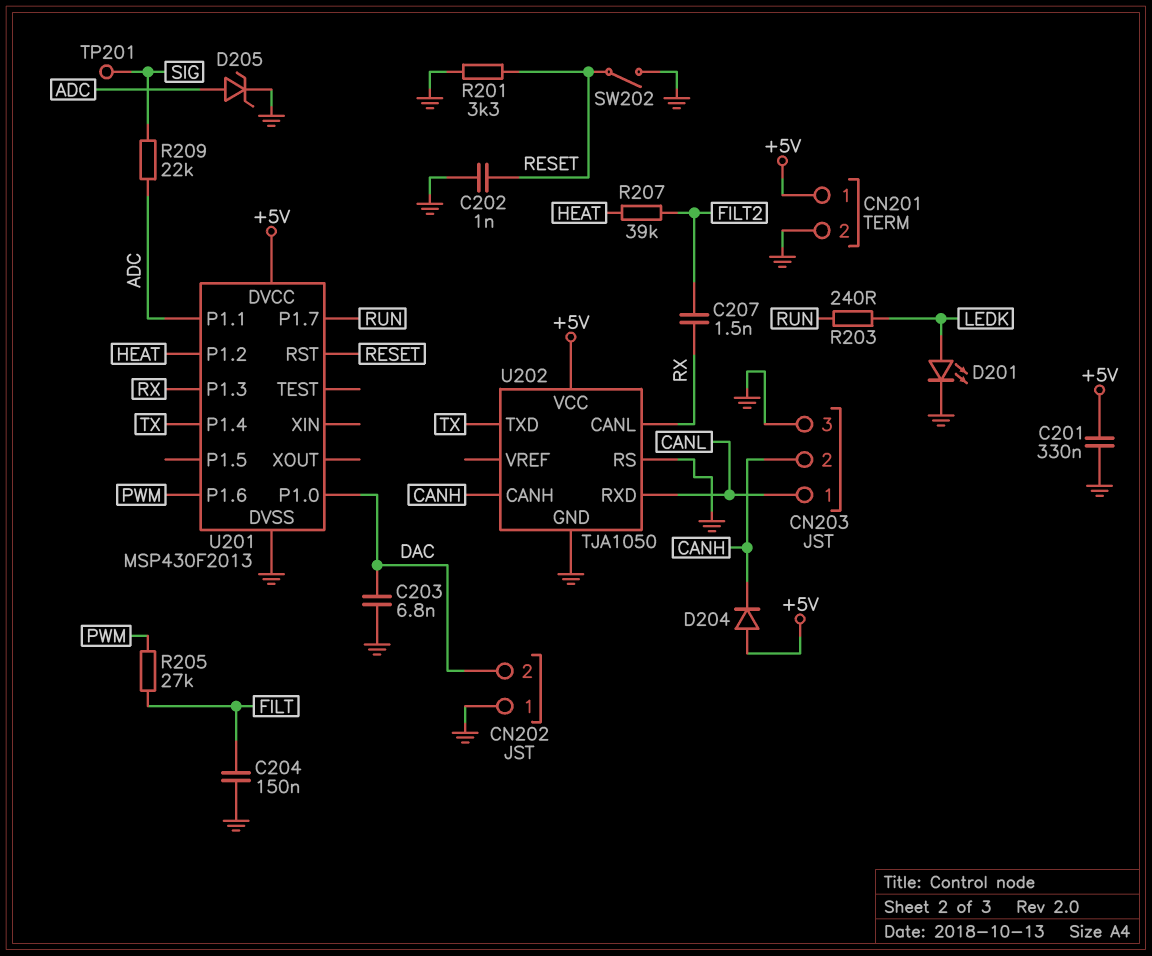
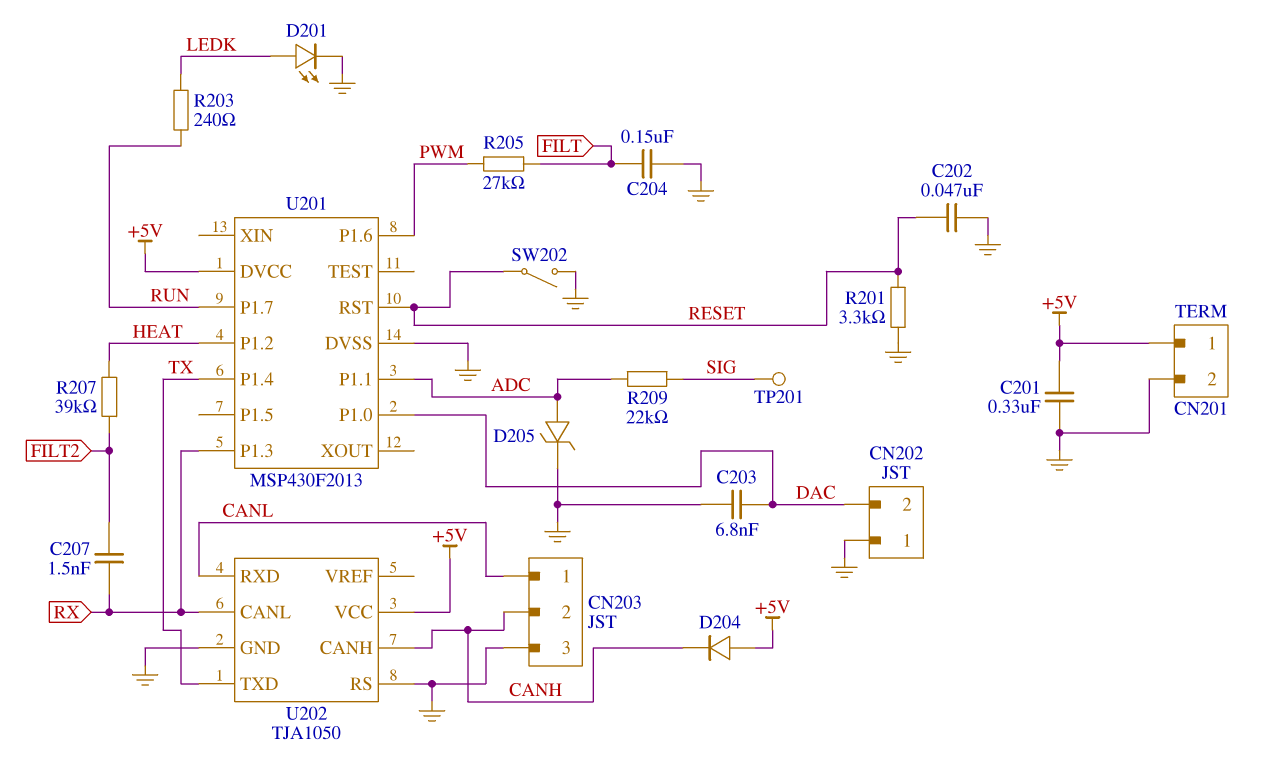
C202: 1nF (GND, RESET) -> 47nF (GND, RESET)

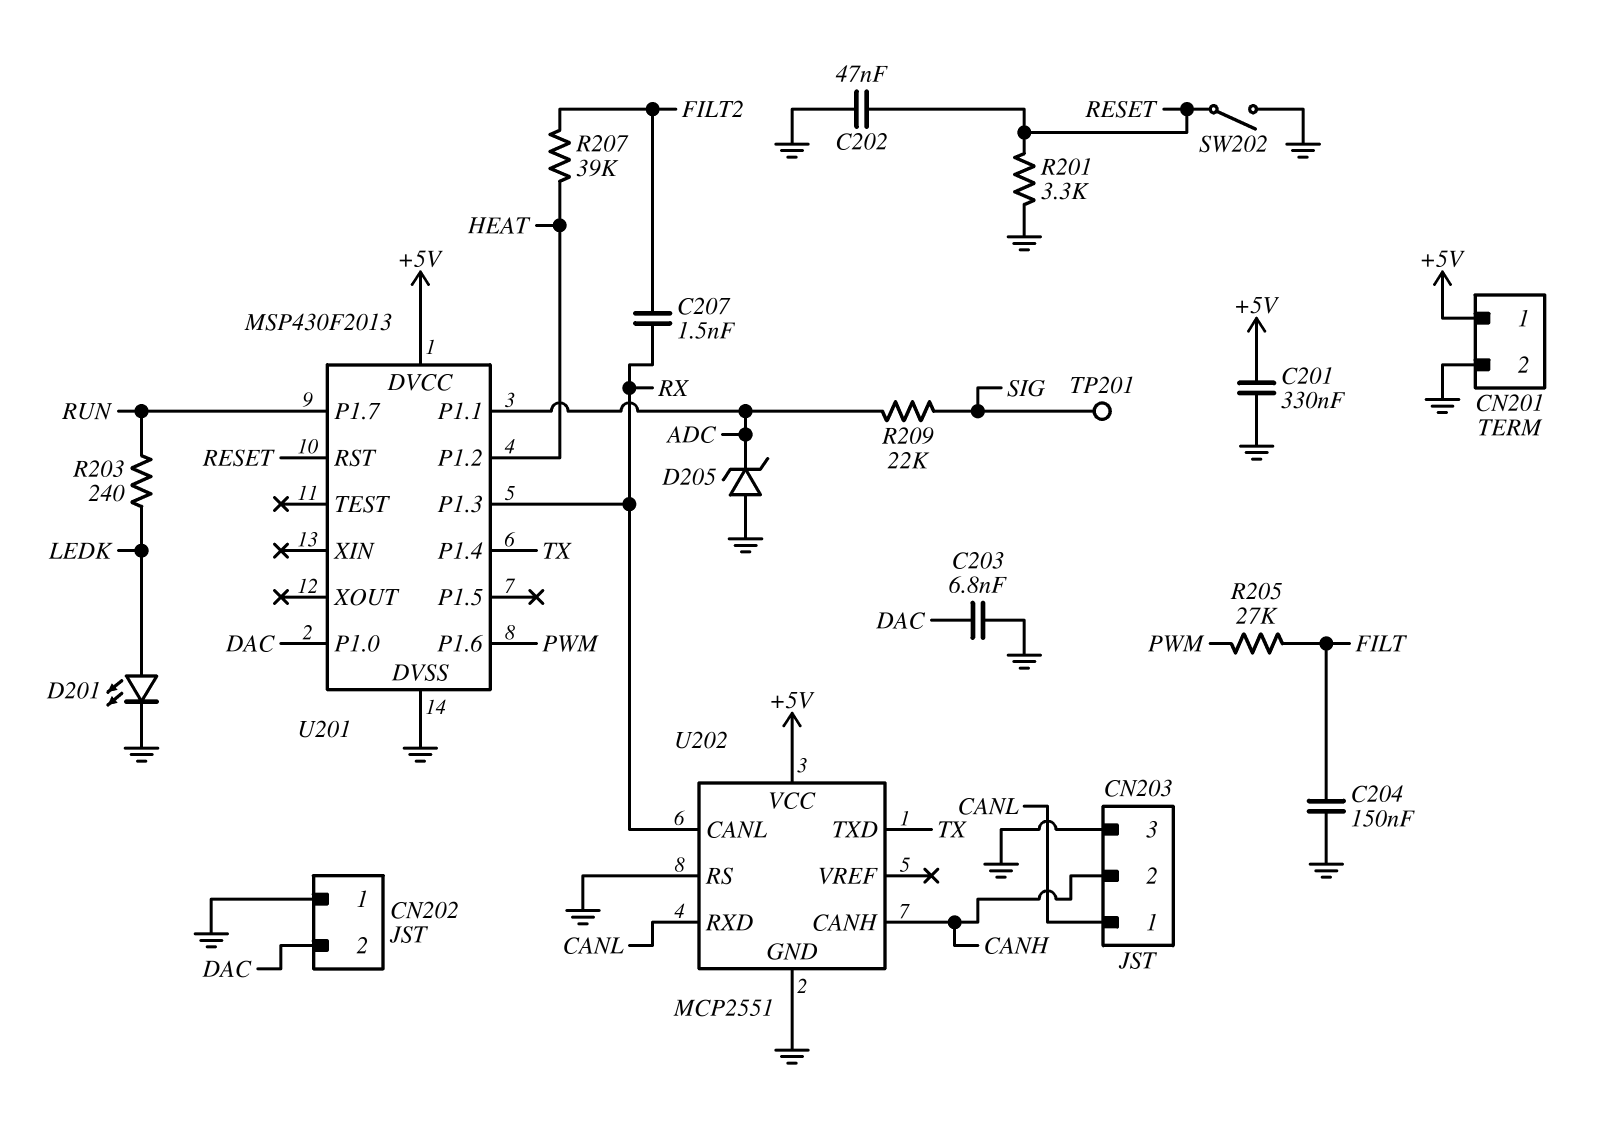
D204: diode (A +5V, K CANH) -> none
D205: zener (A ADC, K GND) -> zener (A GND, K ADC)
U202: TJA1050 -> MCP2551

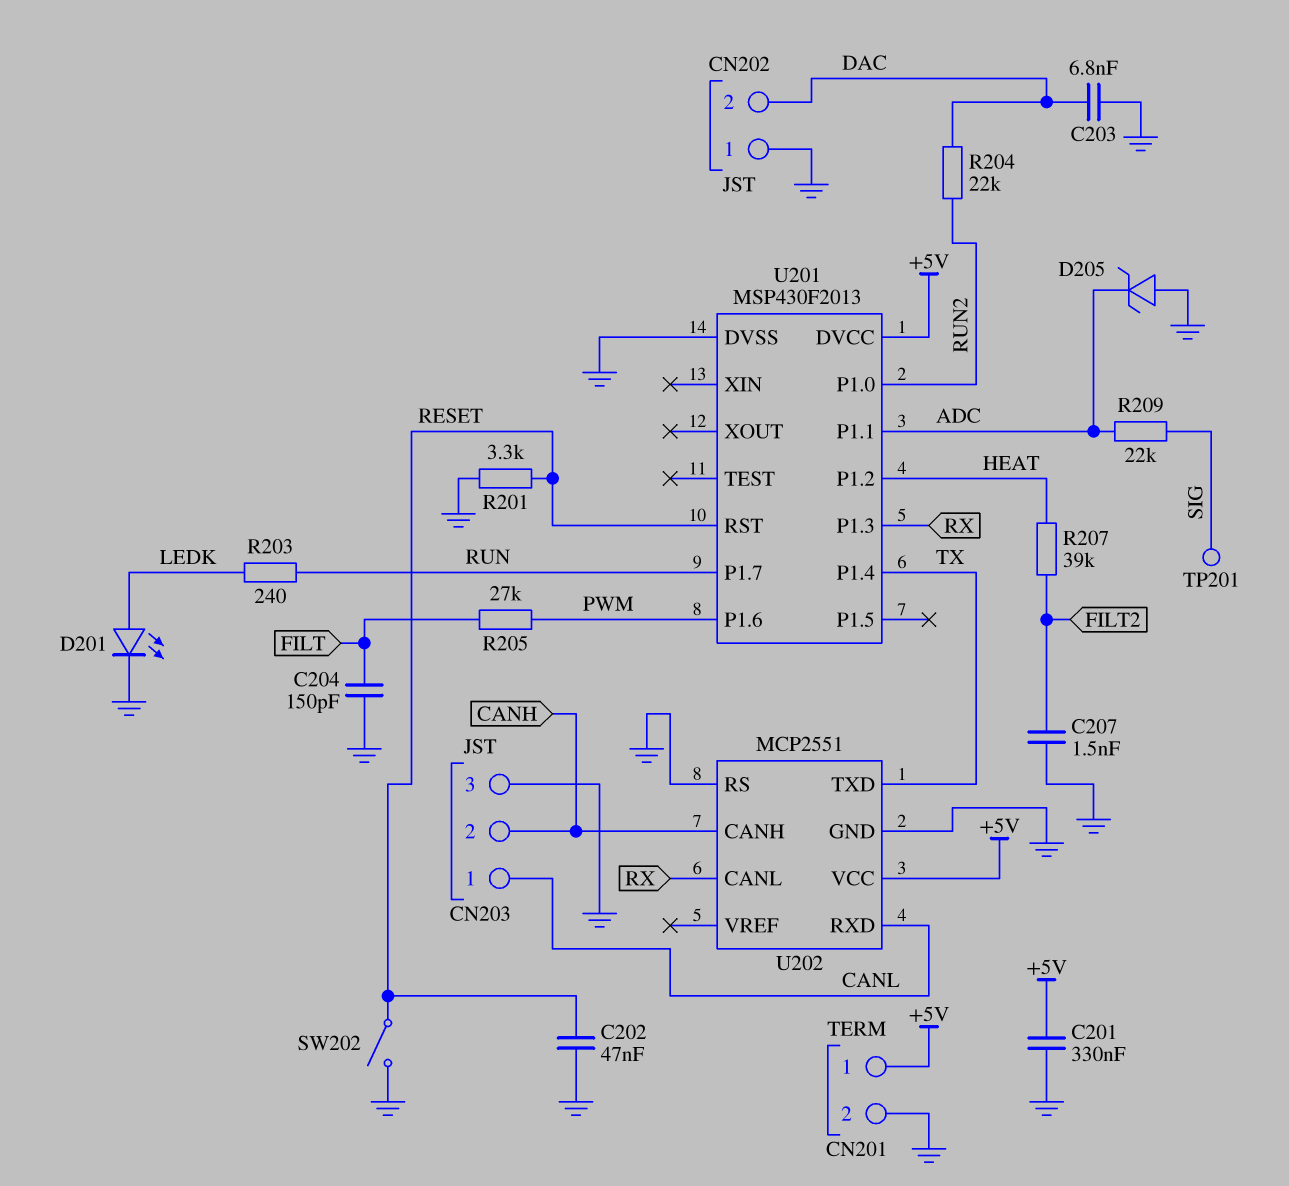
C204: 150nF (FILT, GND) -> 150pF (FILT, GND)
C207: 1.5nF (FILT2, RX) -> 1.5nF (FILT2, GND)
R204: none -> 22k (DAC, RUN2)
U201 pin P1.0: DAC -> RUN2

